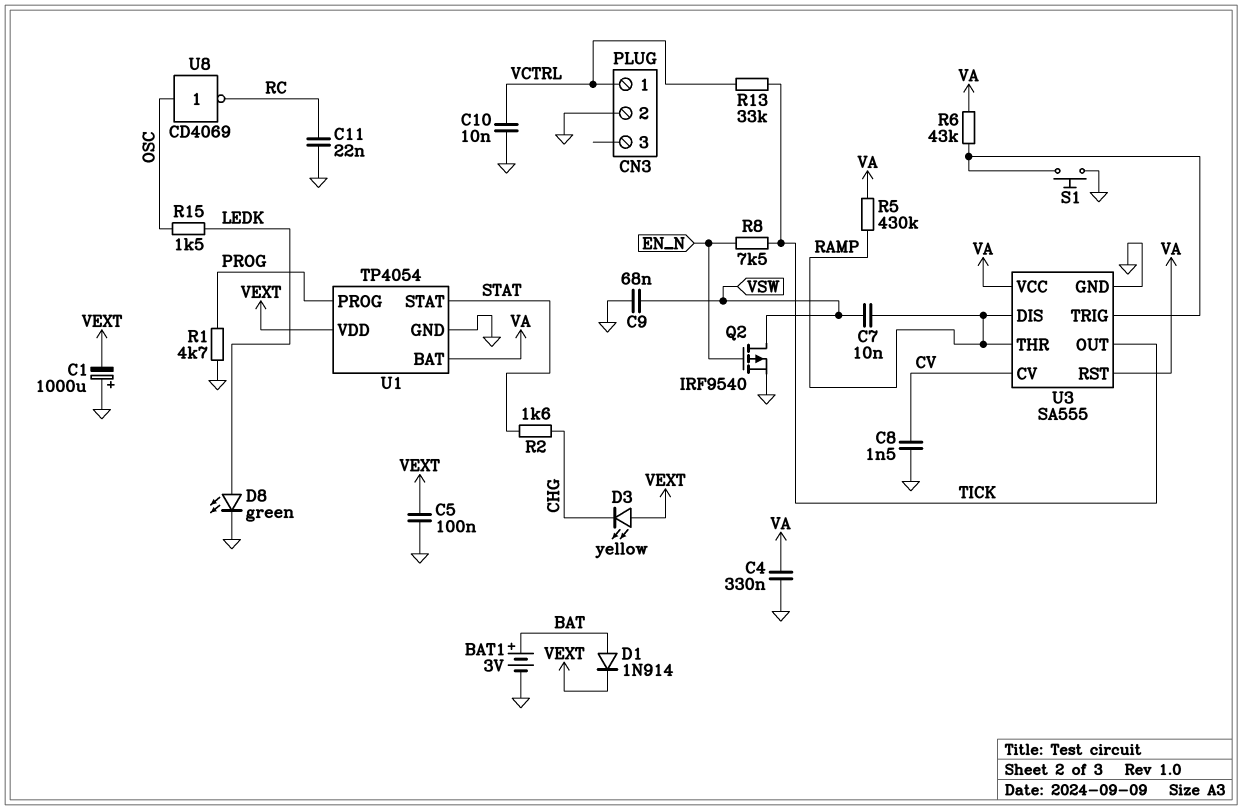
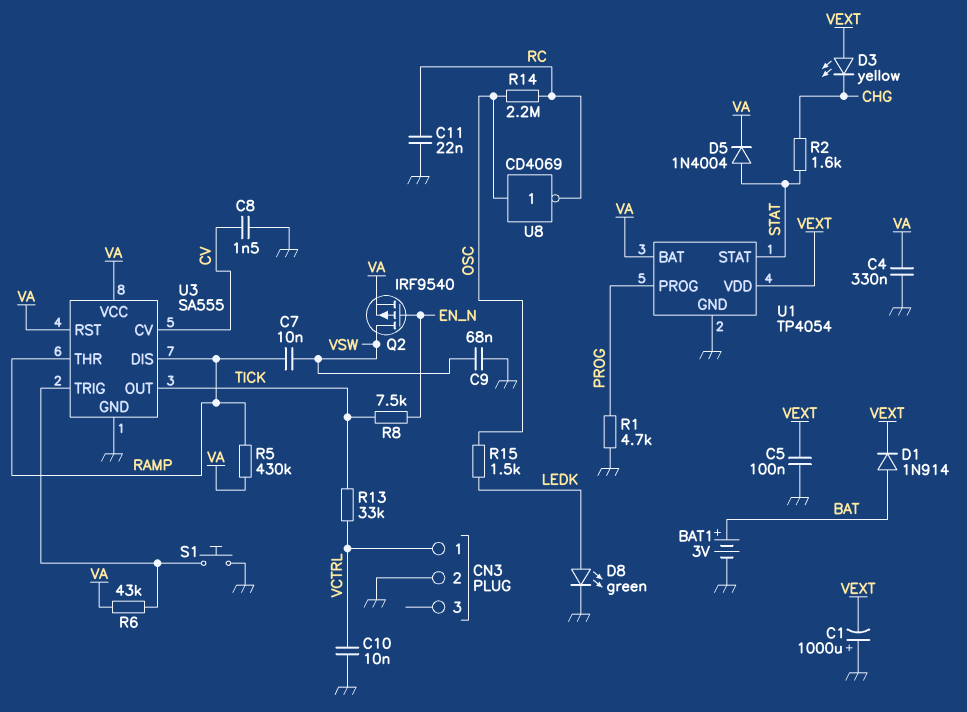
D5: none -> diode 1N4004 (A STAT, K VA)
Q2: PMOS IRF9540 (G EN_N, D VSW, S GND) -> PMOS IRF9540 (G EN_N, D VSW, S VA)
R14: none -> 2.2M (OSC, RC)

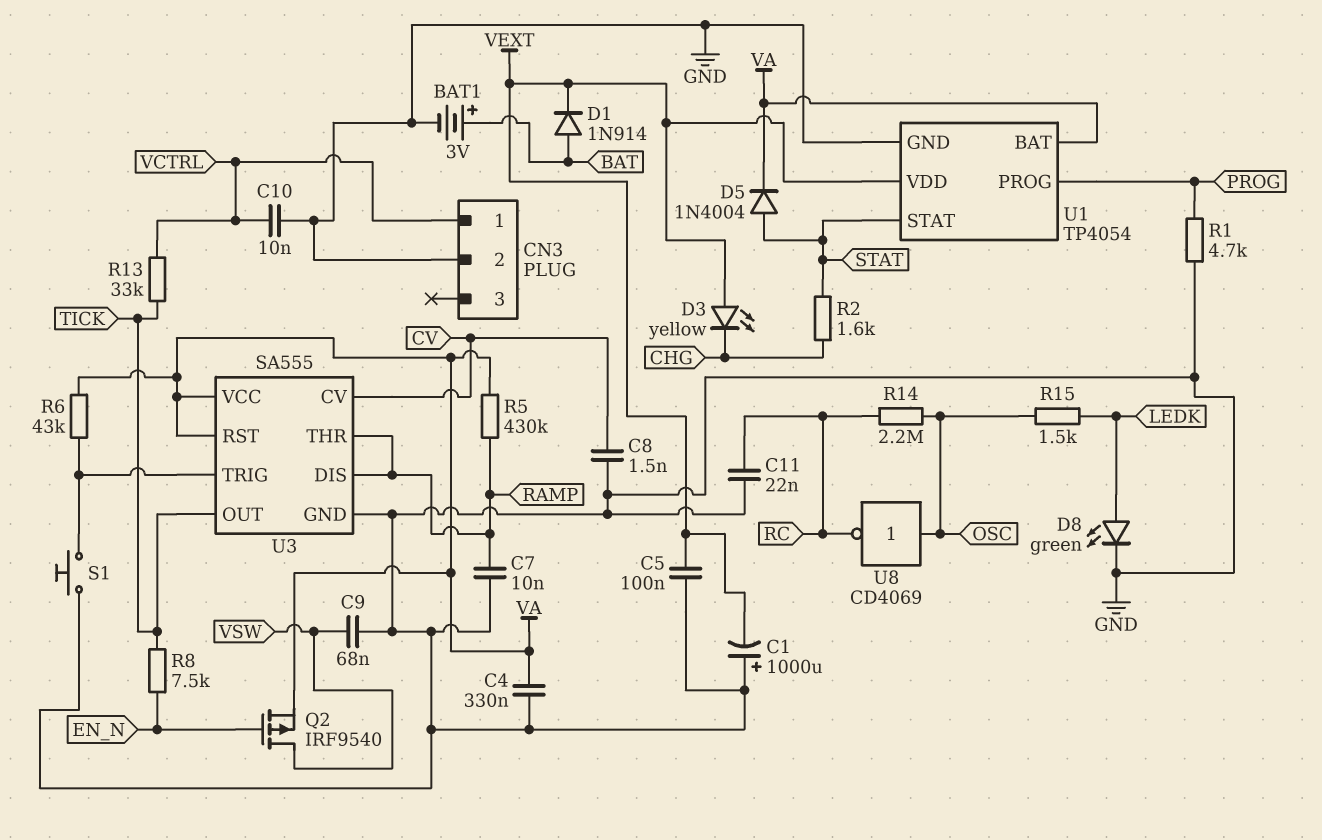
C7: 10nF (RAMP, VSW) -> 10nF (GND, RAMP)

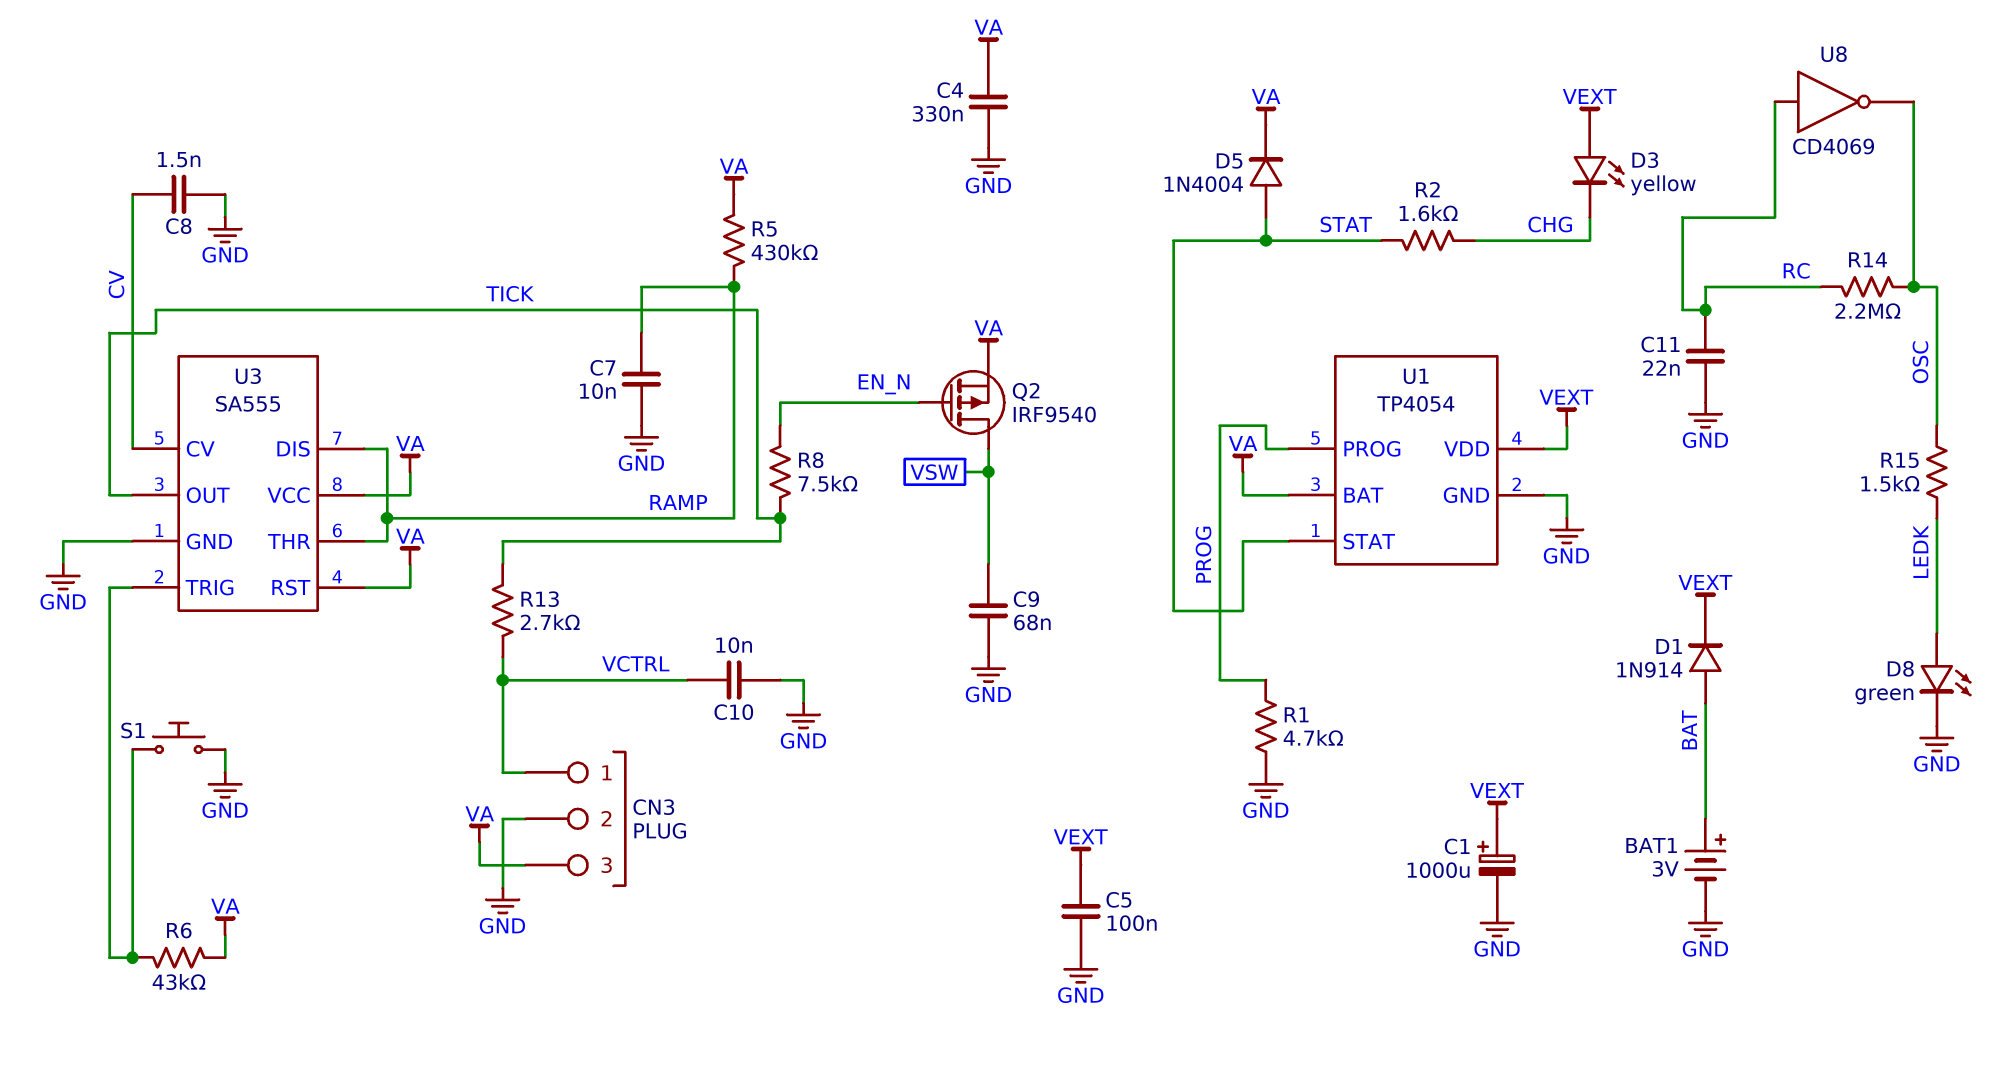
C1: 1000uF (plus GND, minus VEXT) -> 1000uF (plus VEXT, minus GND)
CN3 pin 3: none -> VA
R13: 33k (TICK, VCTRL) -> 2.7k (TICK, VCTRL)
U8: NOT CD4069 (in OSC, out RC) -> NOT CD4069 (in RC, out OSC)

